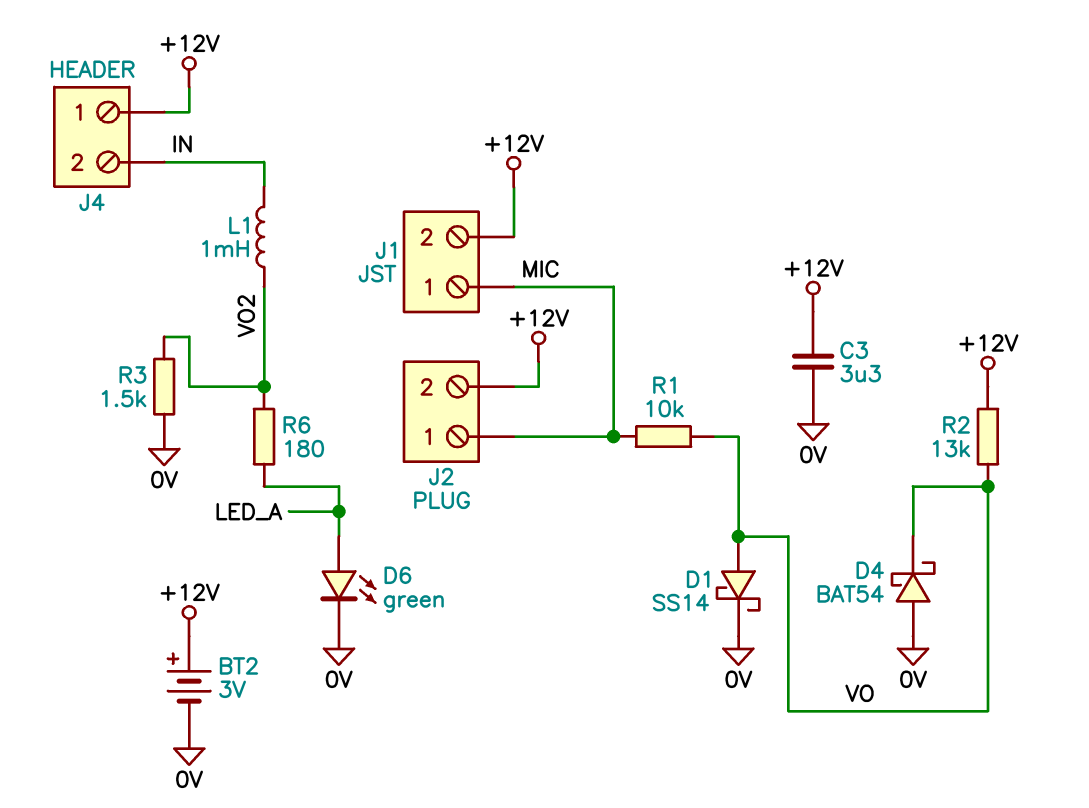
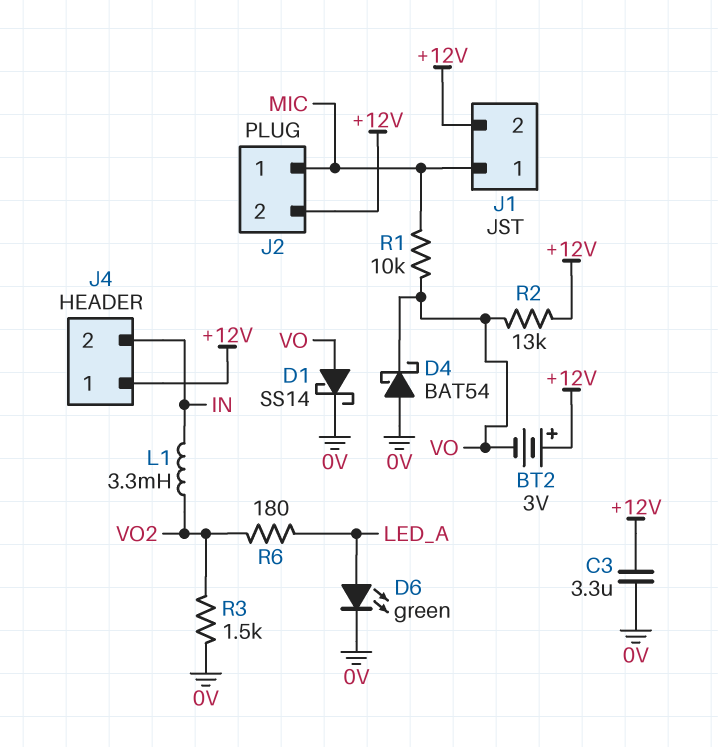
BT2: 3V (plus +12V, minus 0V) -> 3V (plus +12V, minus VO)
L1: 1mH (IN, VO2) -> 3.3mH (IN, VO2)

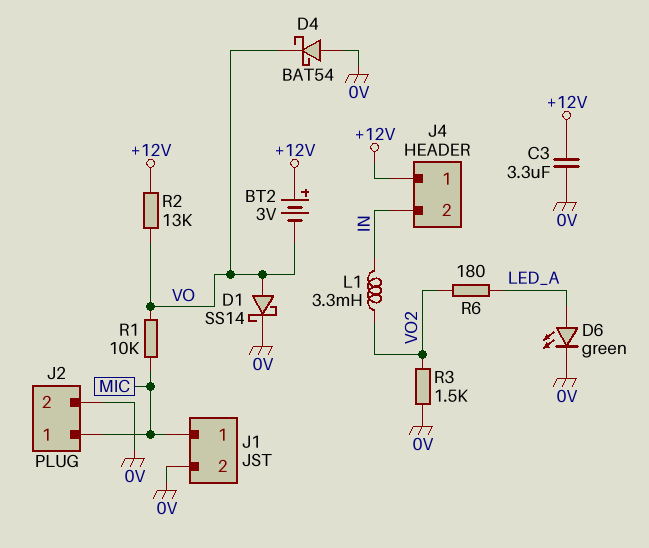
J1 pin 2: +12V -> 0V
J2 pin 2: +12V -> 0V

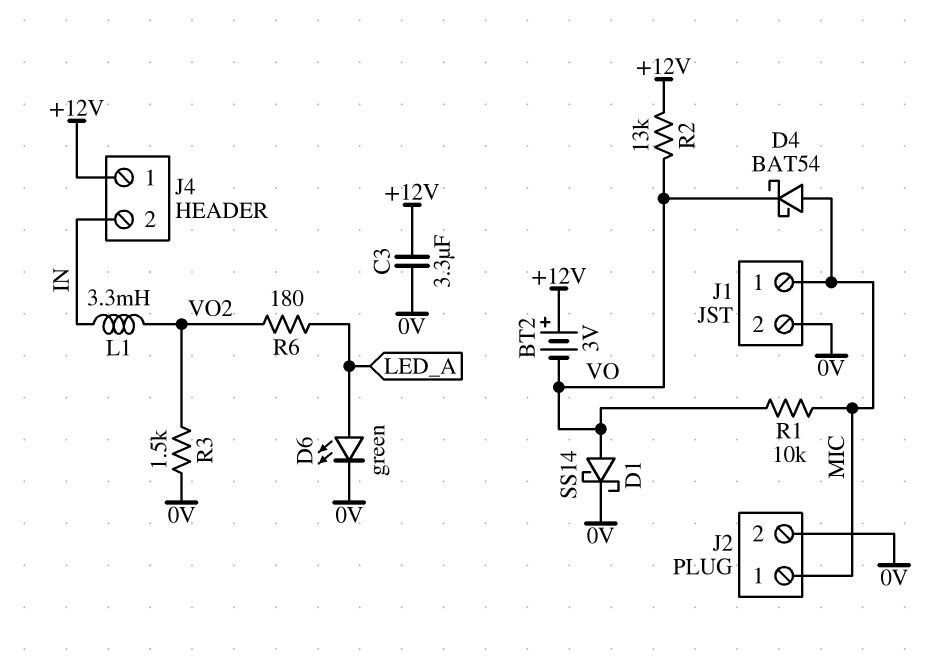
D4: schottky BAT54 (A 0V, K VO) -> schottky BAT54 (A MIC, K VO)

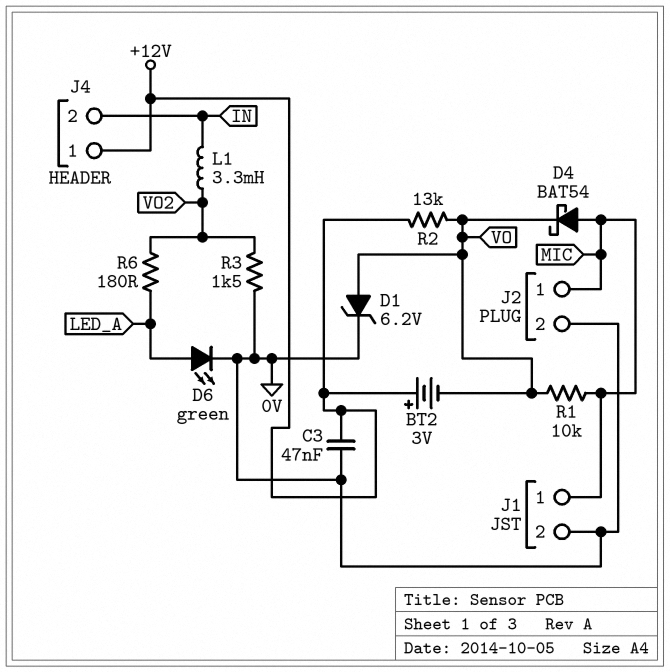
C3: 3.3uF (+12V, 0V) -> 47nF (+12V, 0V)
D1: schottky SS14 (A VO, K 0V) -> zener 6.2V (A VO, K 0V)

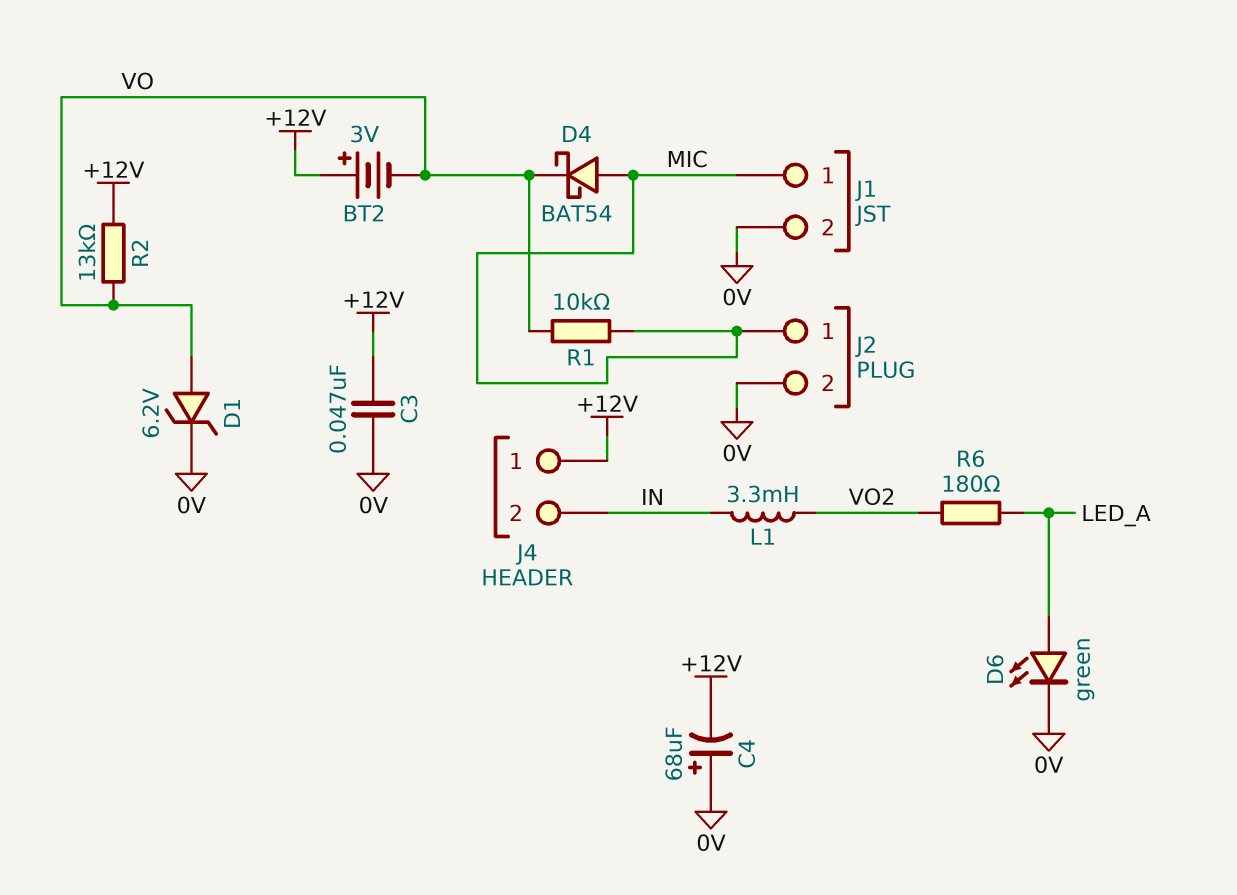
C4: none -> 68uF (plus 0V, minus +12V)
R3: 1.5k (0V, VO2) -> none

